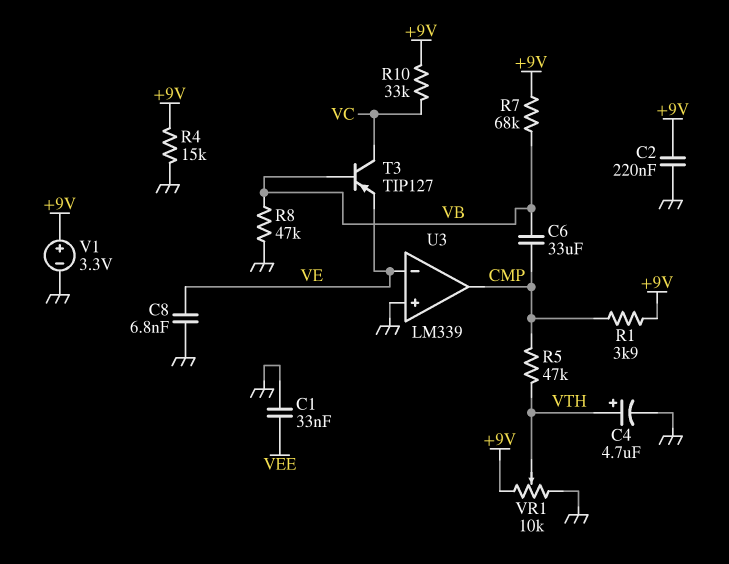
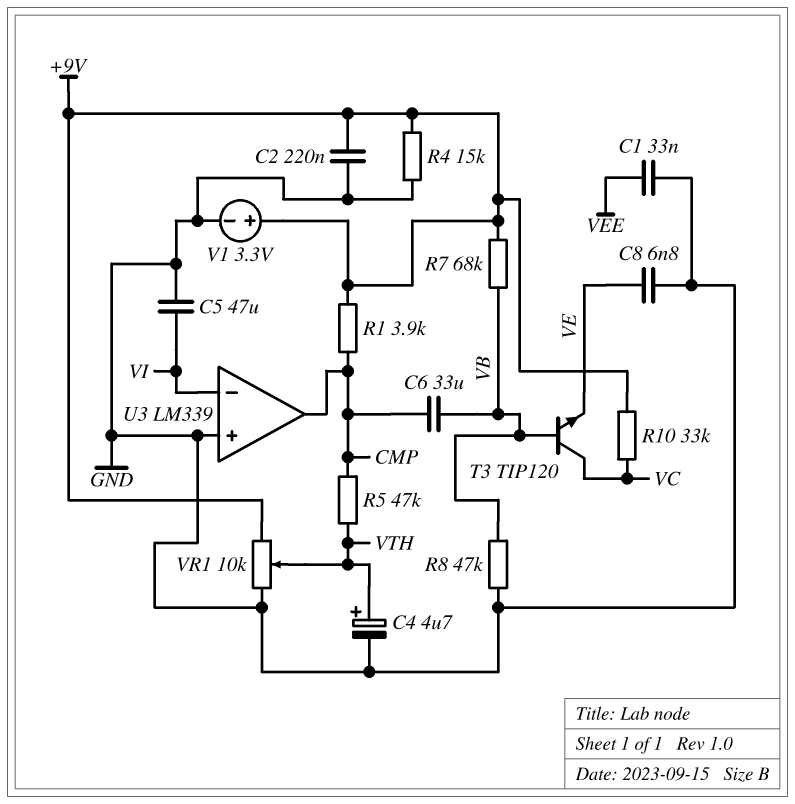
C5: none -> 47uF (GND, VI)
T3: PNP TIP127 (B VB, C VC, E VE) -> NPN TIP120 (B VB, C VC, E VE)
U3 pin in-: VE -> VI

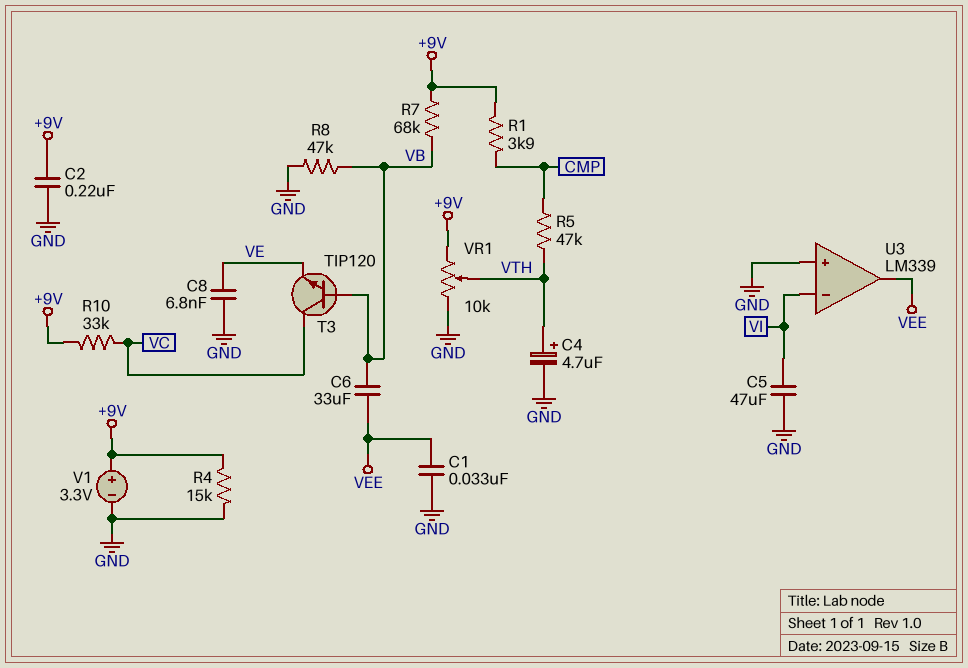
C6: 33uF (CMP, VB) -> 33uF (VB, VEE)
U3 pin out: CMP -> VEE

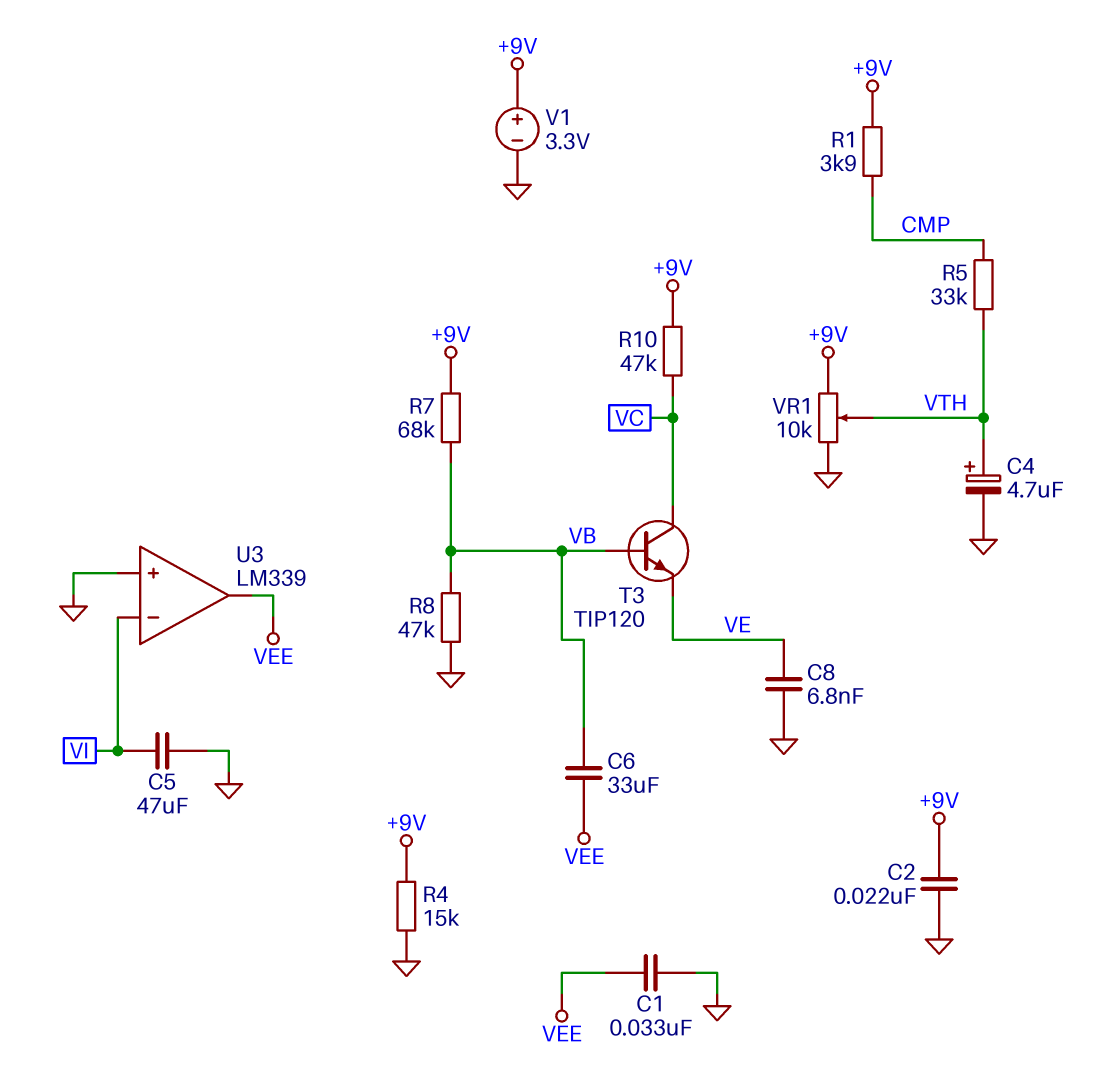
C2: 220nF (+9V, GND) -> 22nF (+9V, GND)
R5: 47k (CMP, VTH) -> 33k (CMP, VTH)
R10: 33k (+9V, VC) -> 47k (+9V, VC)

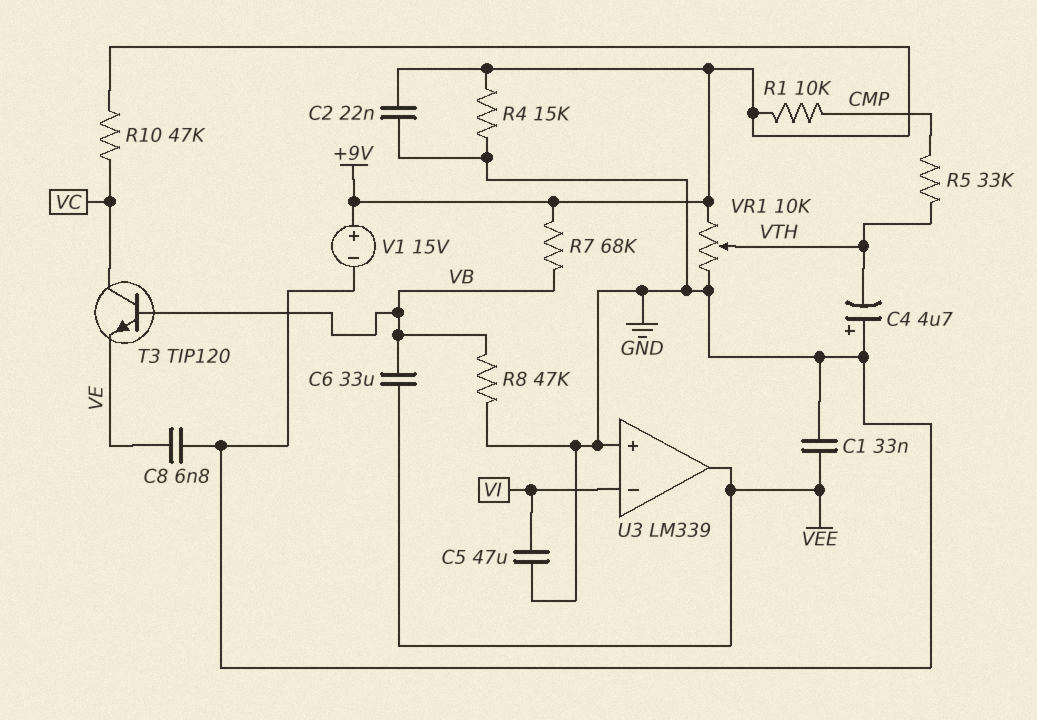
C4: 4.7uF (plus VTH, minus GND) -> 4.7uF (plus GND, minus VTH)
R1: 3.9k (+9V, CMP) -> 10k (+9V, CMP)
V1: 3.3V (plus +9V, minus GND) -> 15V (plus +9V, minus GND)

